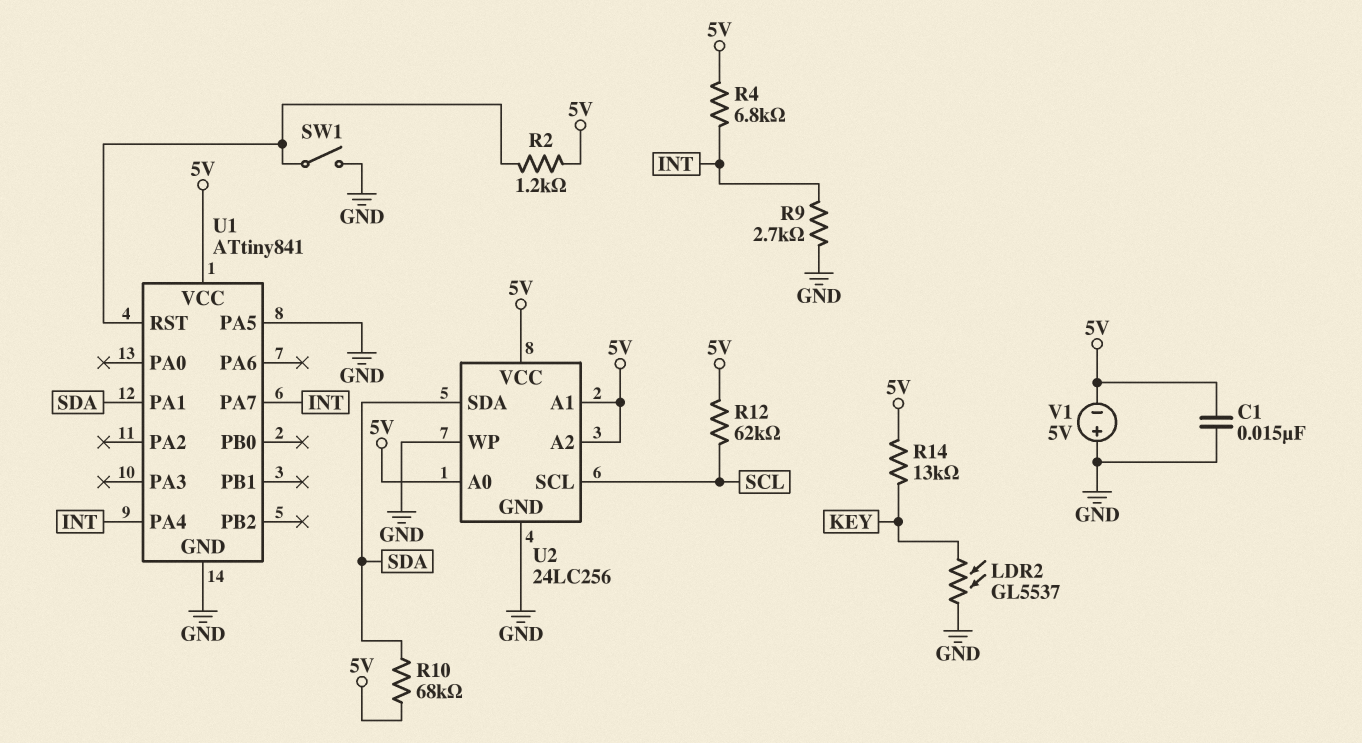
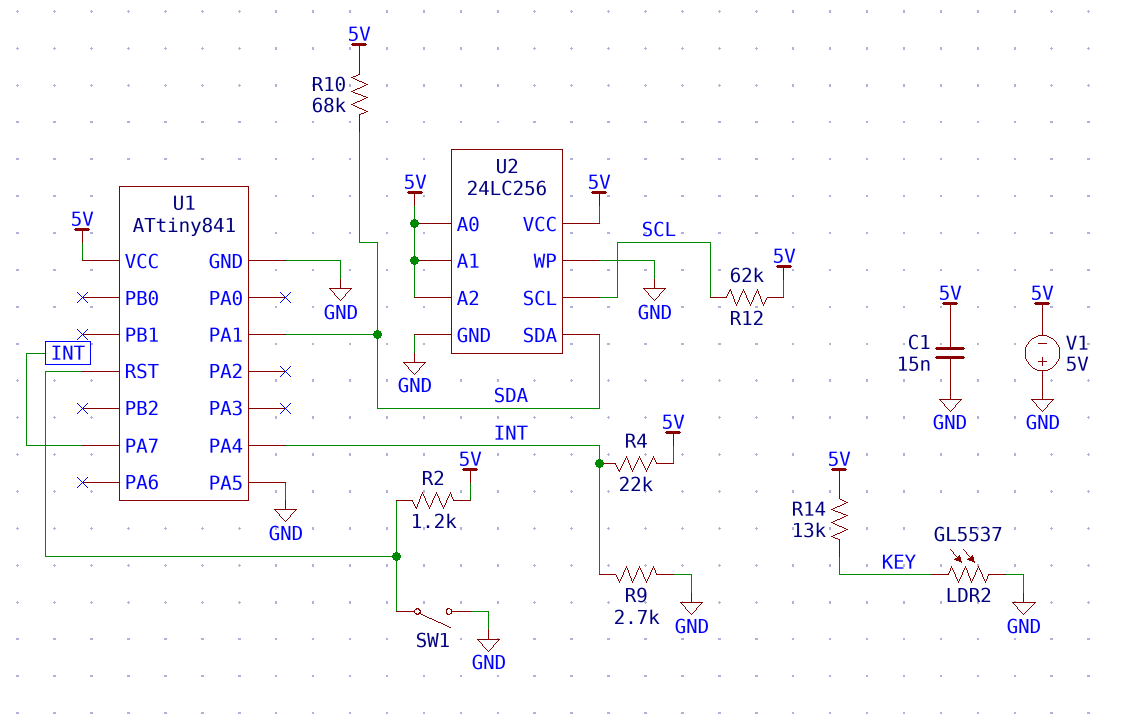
R4: 6.8k (5V, INT) -> 22k (5V, INT)

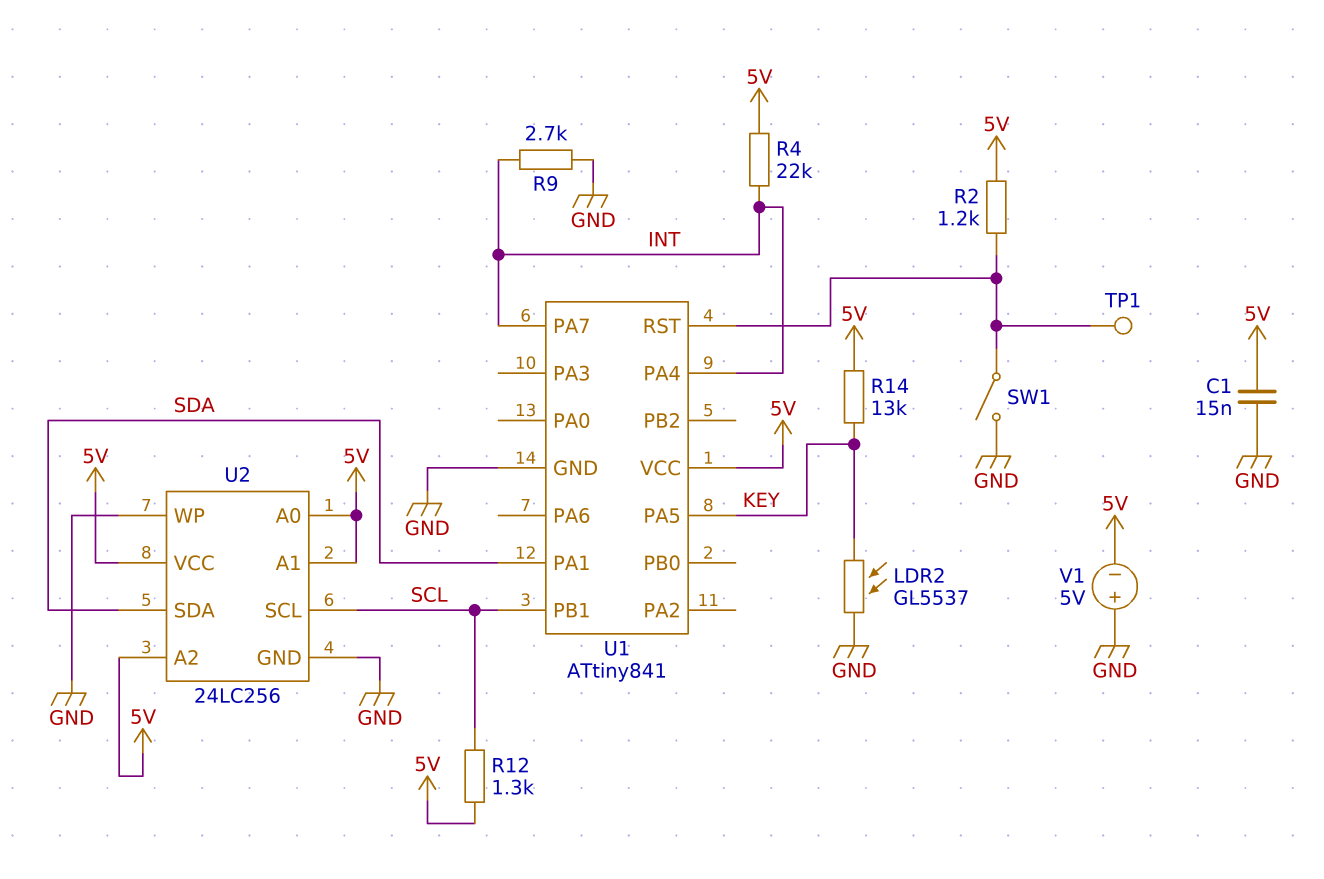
R10: 68k (5V, SDA) -> none
R12: 62k (5V, SCL) -> 1.3k (5V, SCL)
TP1: none -> test point (U1/RST)
U1 pin PA5: GND -> KEY
U1 pin PB1: none -> SCL

